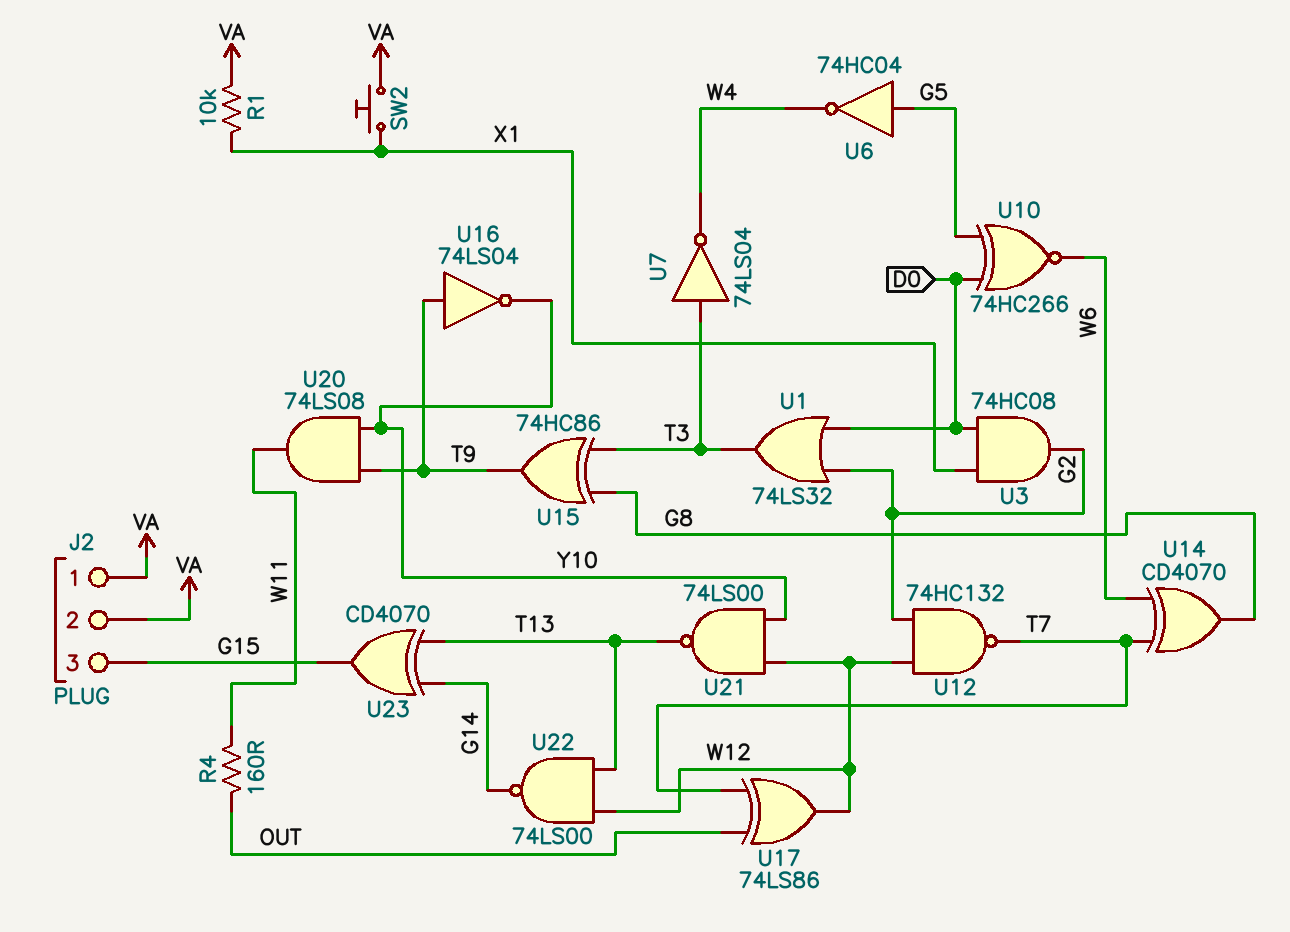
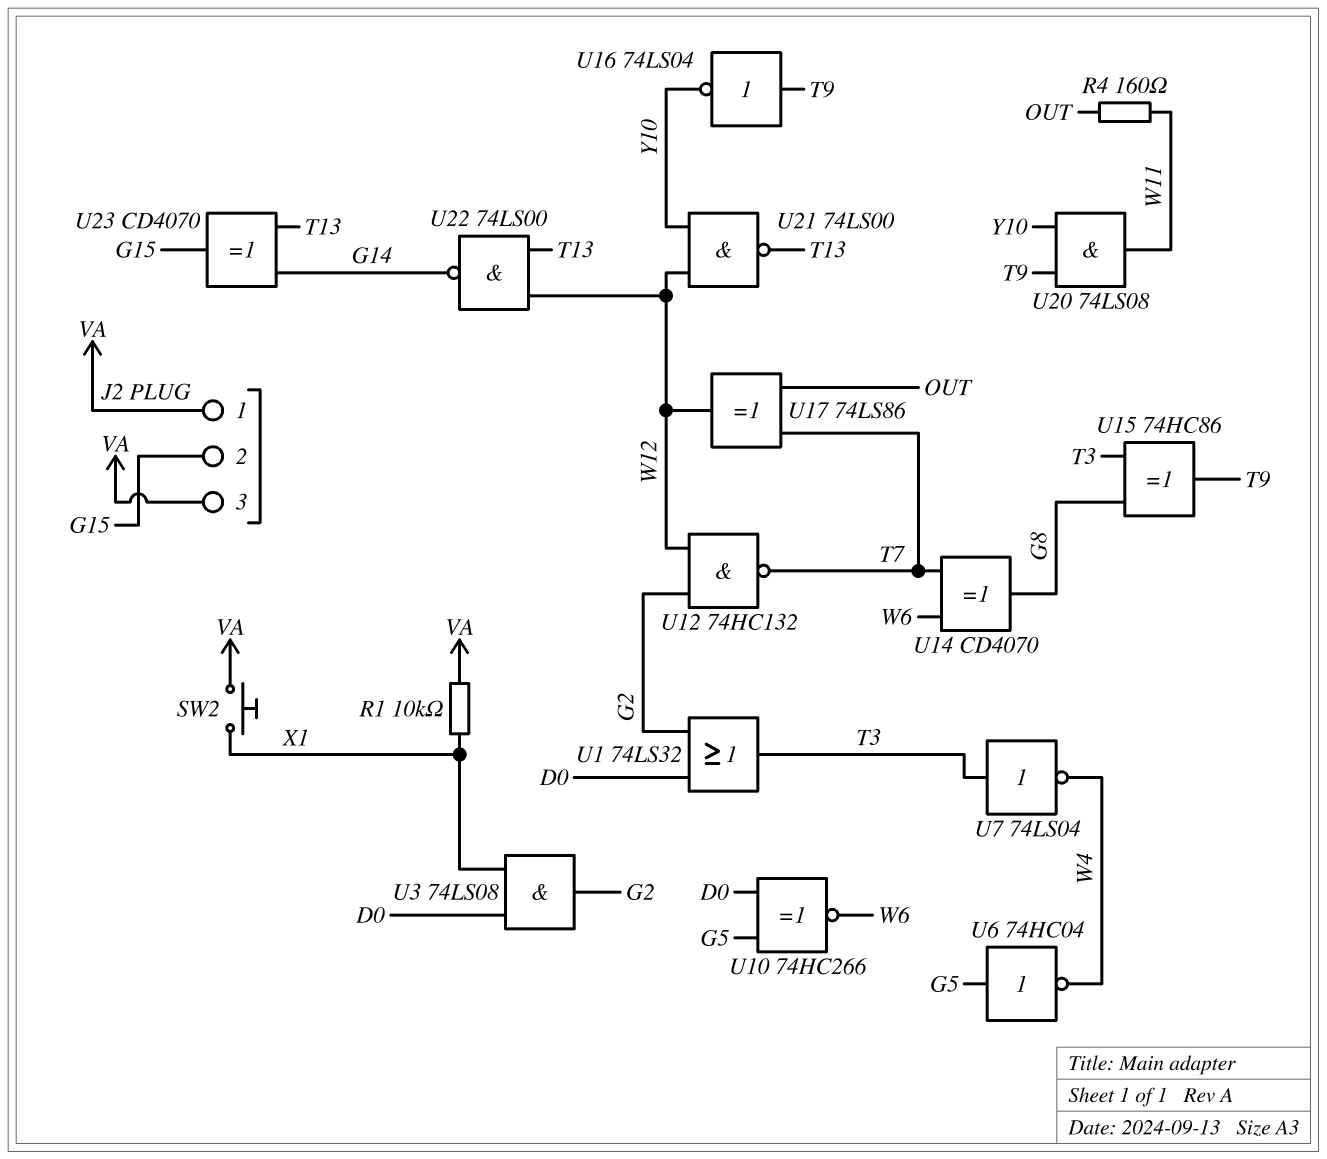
J2 pin 2: VA -> G15
J2 pin 3: G15 -> VA
U3: AND 74HC08 (in D0, in X1, out G2) -> AND 74LS08 (in D0, in X1, out G2)

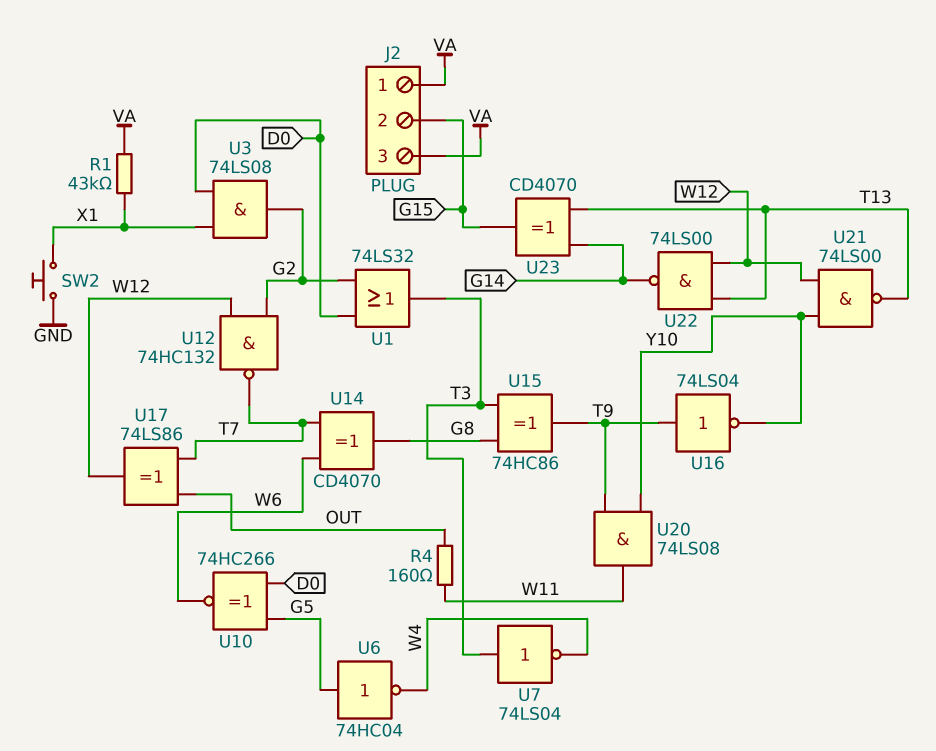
R1: 10k (VA, X1) -> 43k (VA, X1)
SW2: button (VA, X1) -> button (GND, X1)

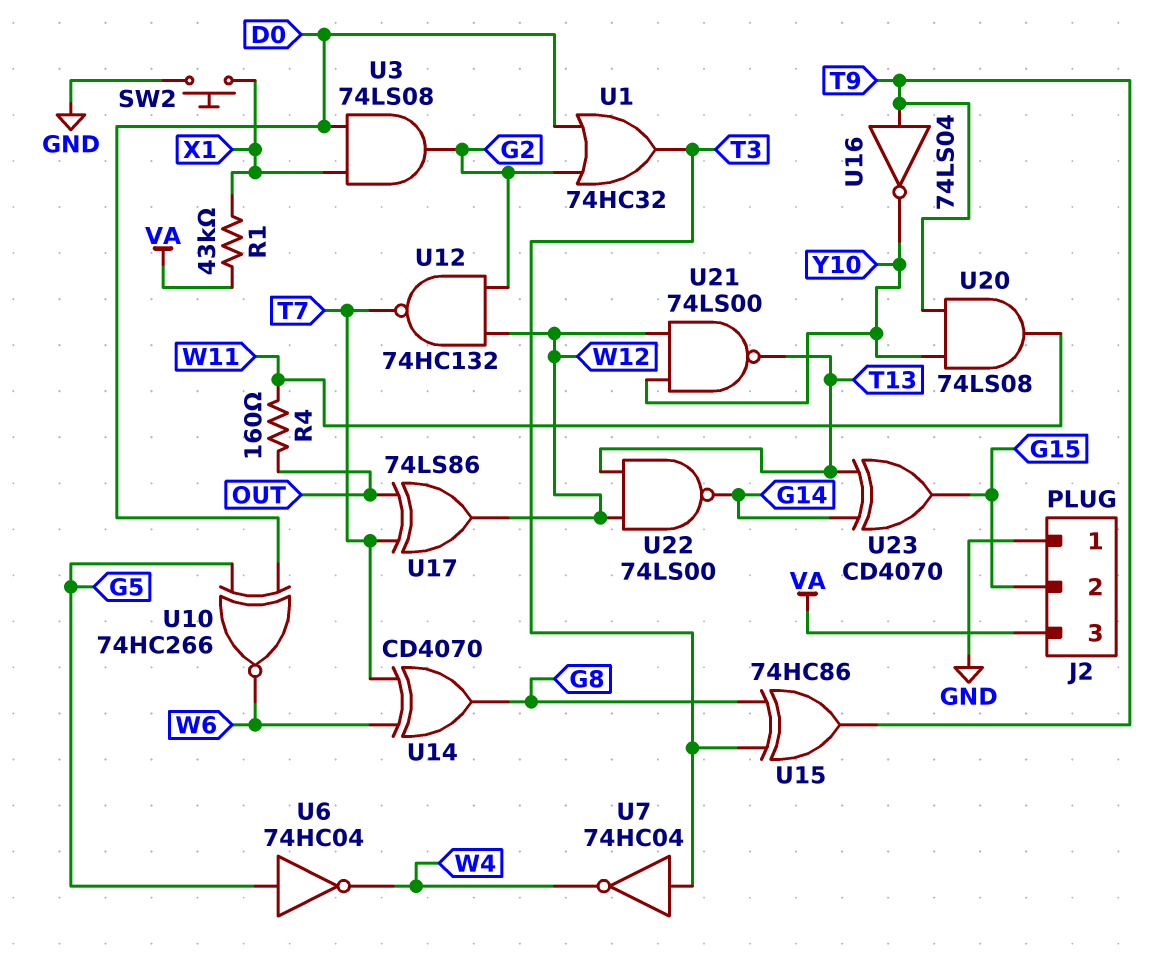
J2 pin 1: VA -> GND
U1: OR 74LS32 (in D0, in G2, out T3) -> OR 74HC32 (in D0, in G2, out T3)
U7: NOT 74LS04 (in T3, out W4) -> NOT 74HC04 (in T3, out W4)

